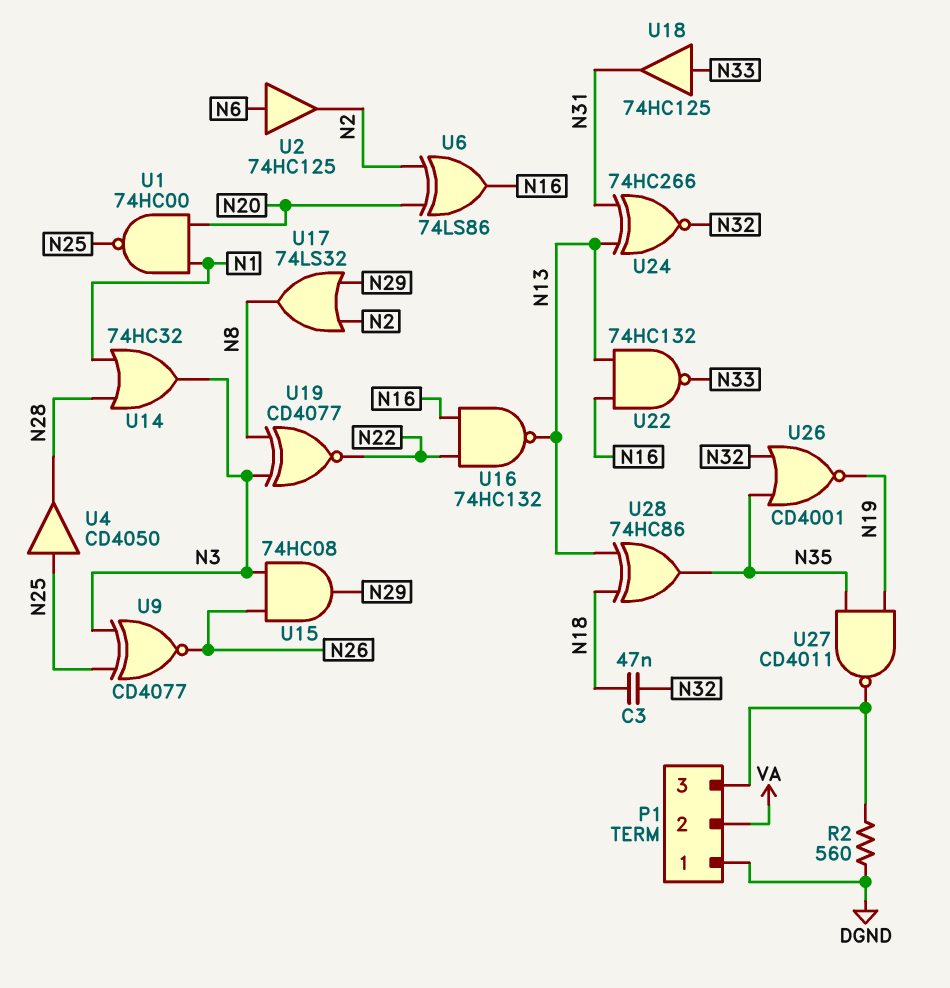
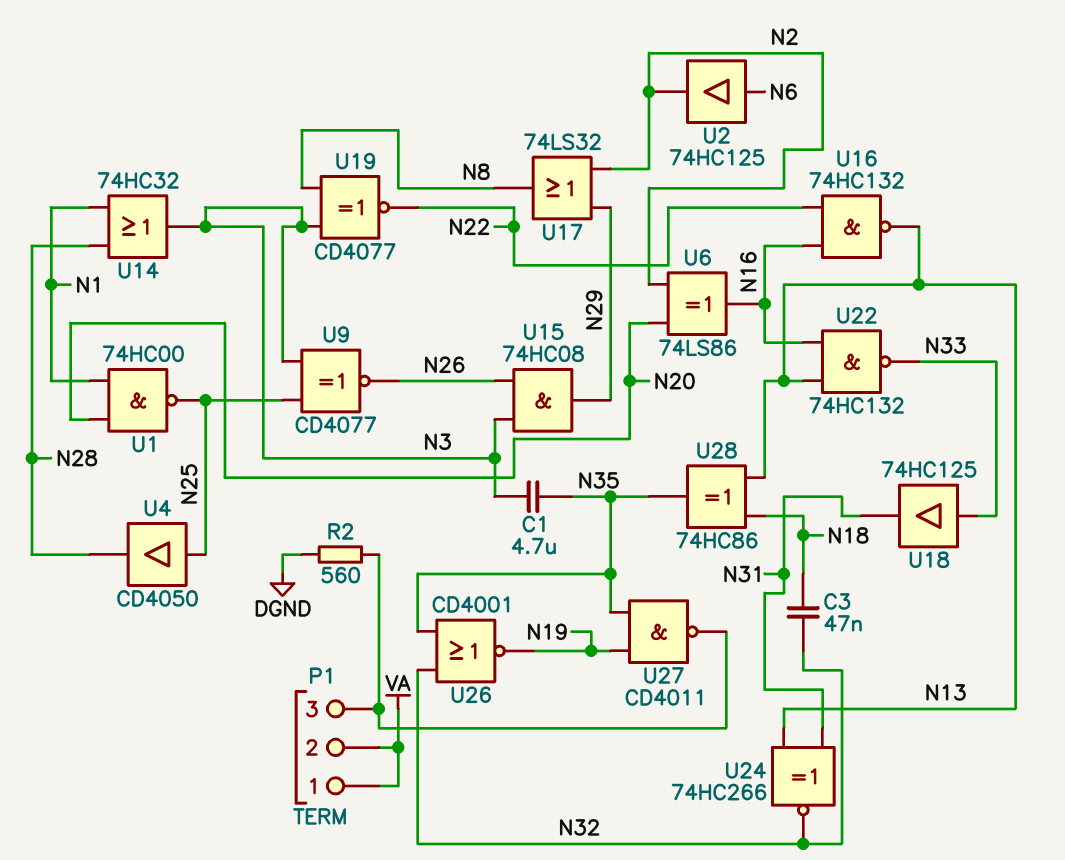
C1: none -> 4.7uF (N3, N35)
P1 pin 1: DGND -> VA

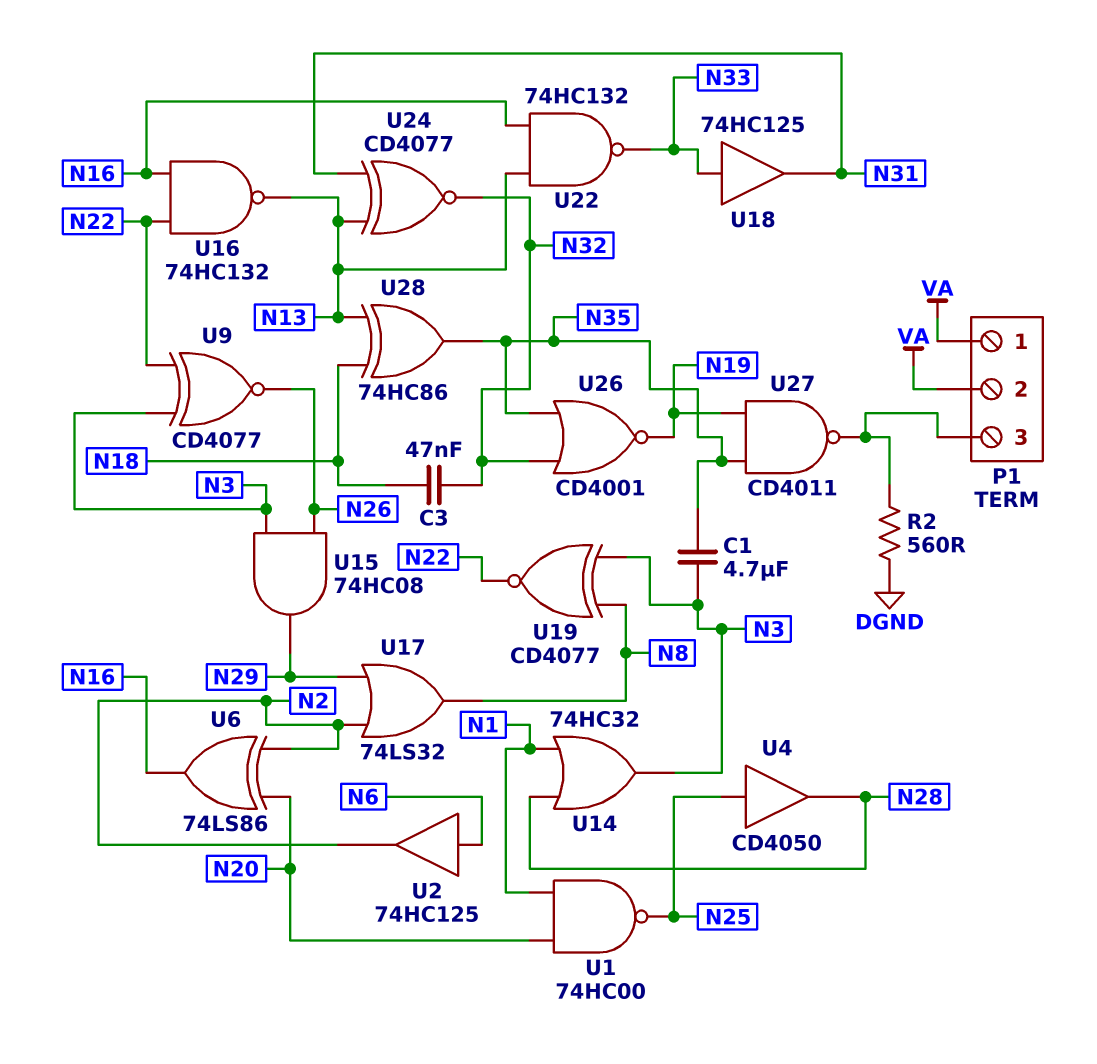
U9: XNOR CD4077 (in N3, in N25, out N26) -> XNOR CD4077 (in N3, in N22, out N26)
U24: XNOR 74HC266 (in N13, in N31, out N32) -> XNOR CD4077 (in N13, in N31, out N32)

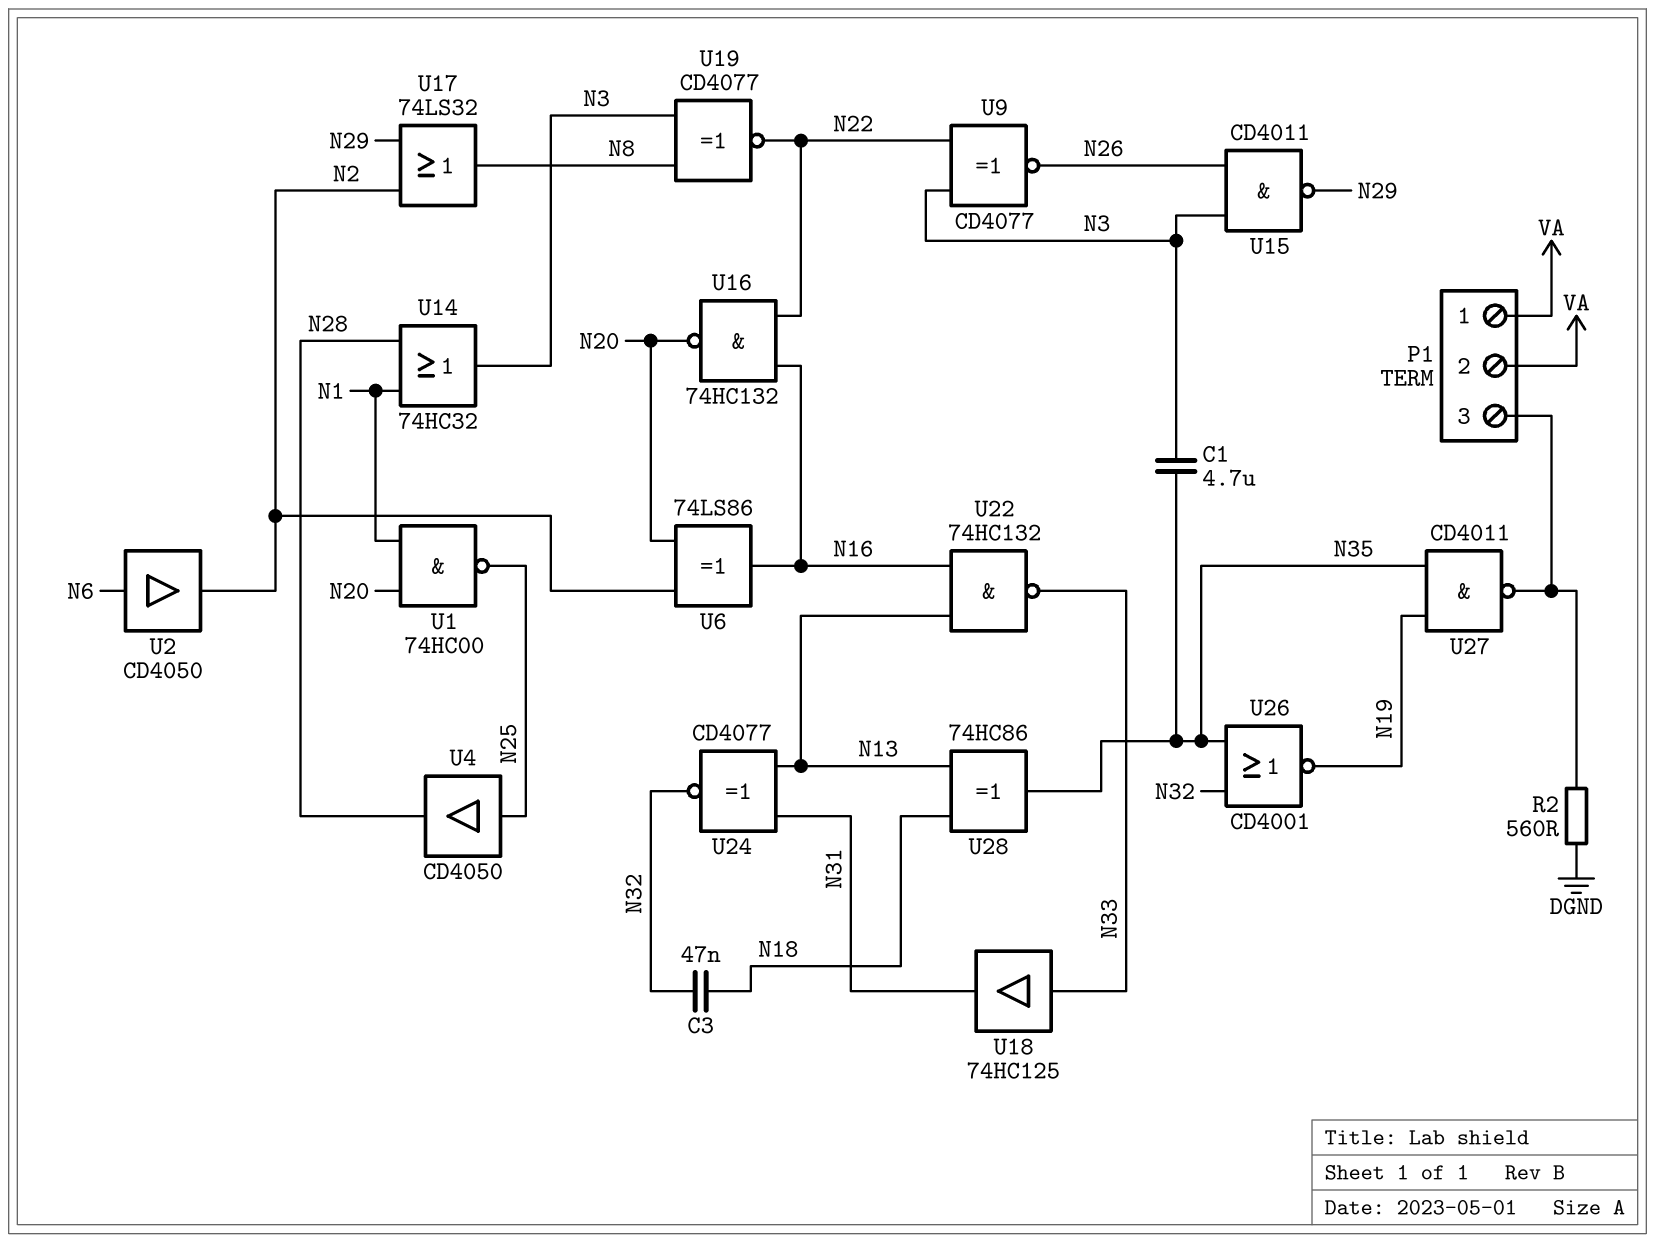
U2: buffer 74HC125 (in N6, out N2) -> buffer CD4050 (in N6, out N2)
U15: AND 74HC08 (in N3, in N26, out N29) -> NAND CD4011 (in N3, in N26, out N29)
U16: NAND 74HC132 (in N16, in N22, out N13) -> NAND 74HC132 (in N16, in N22, out N20)

